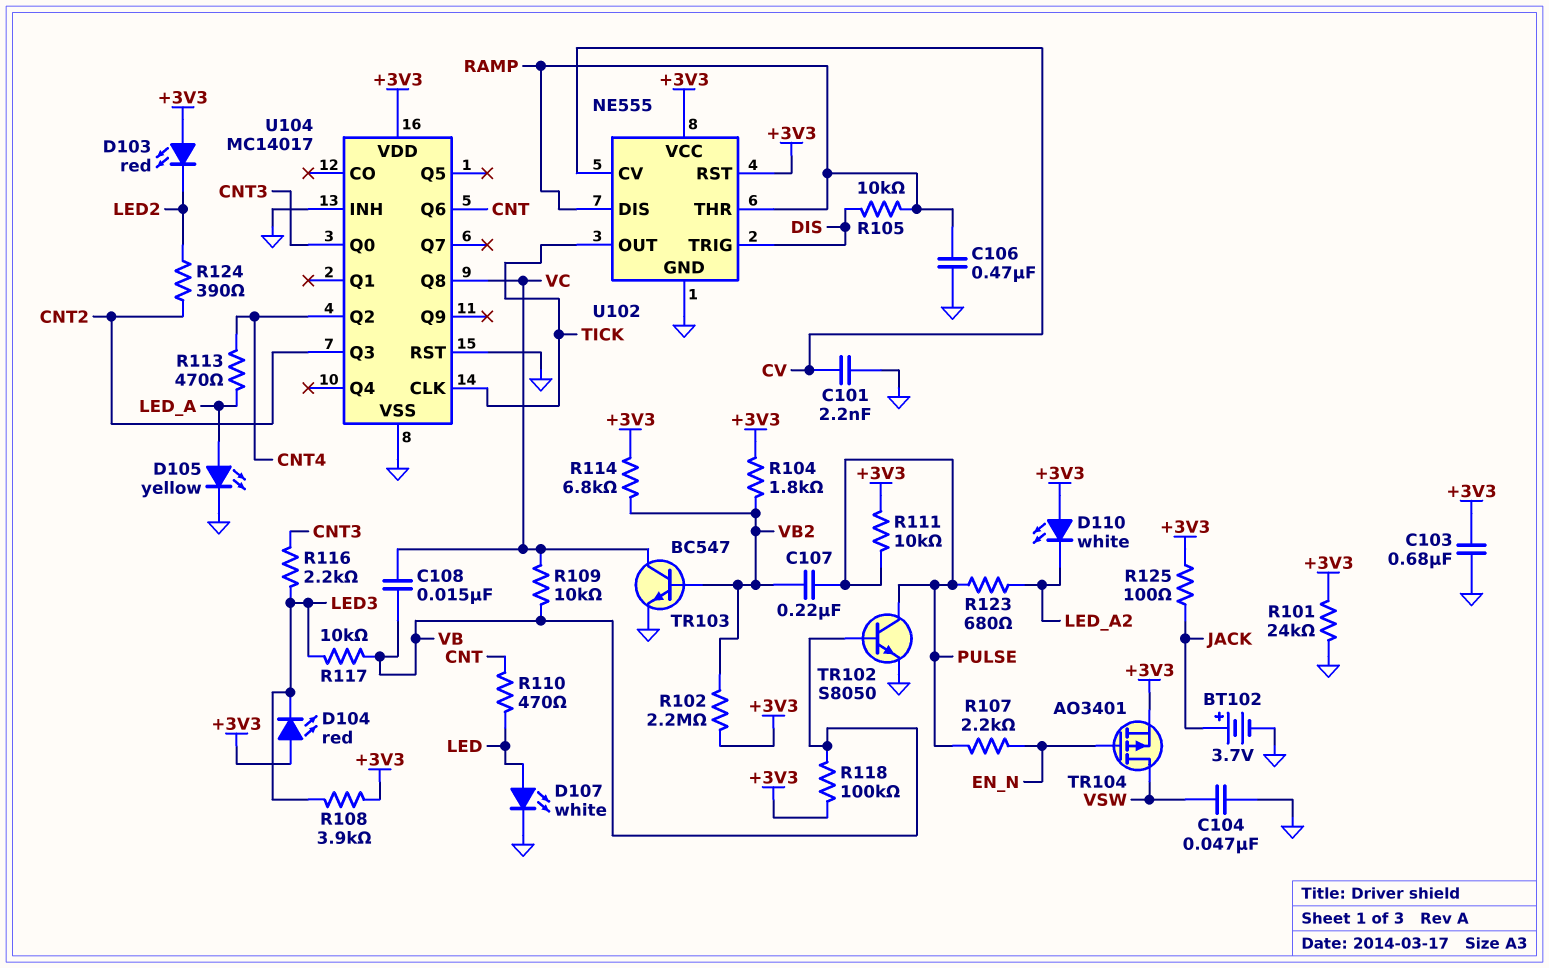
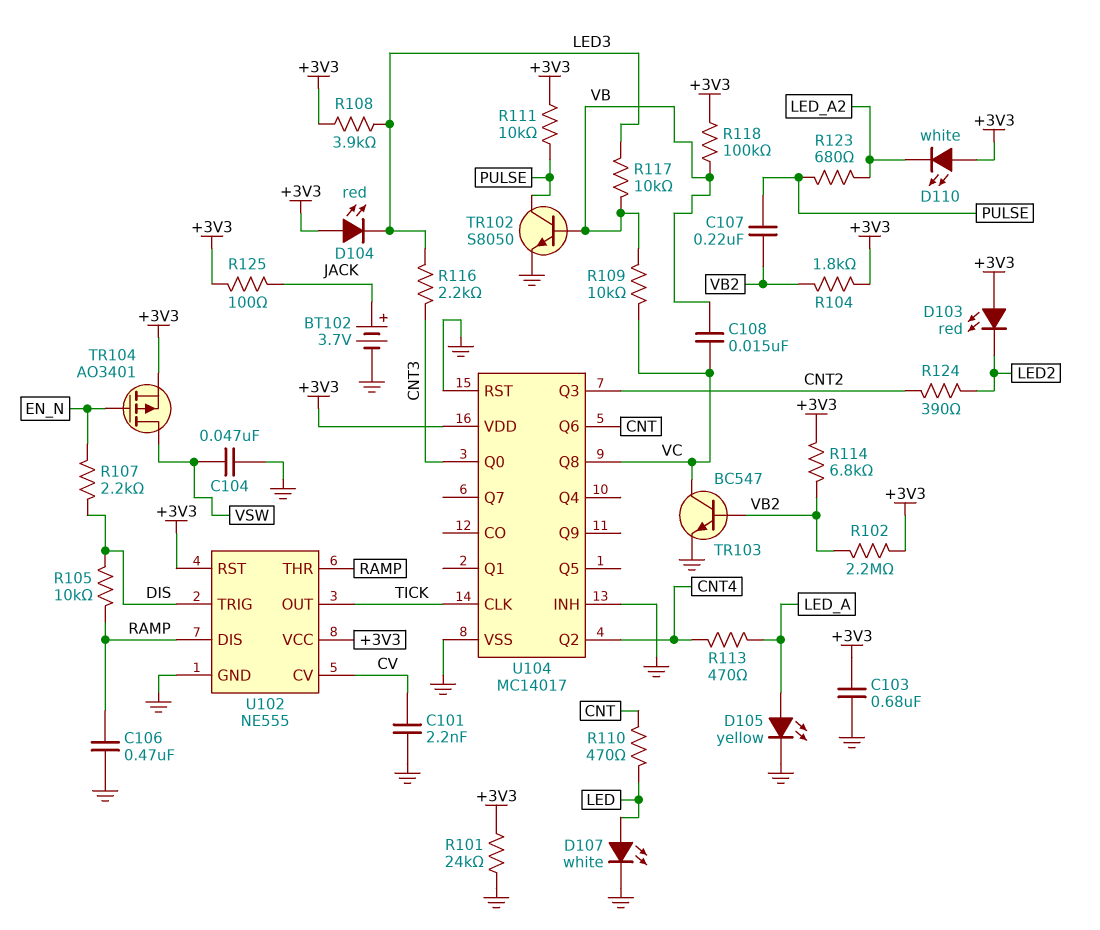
R107: 2.2k (EN_N, PULSE) -> 2.2k (DIS, EN_N)

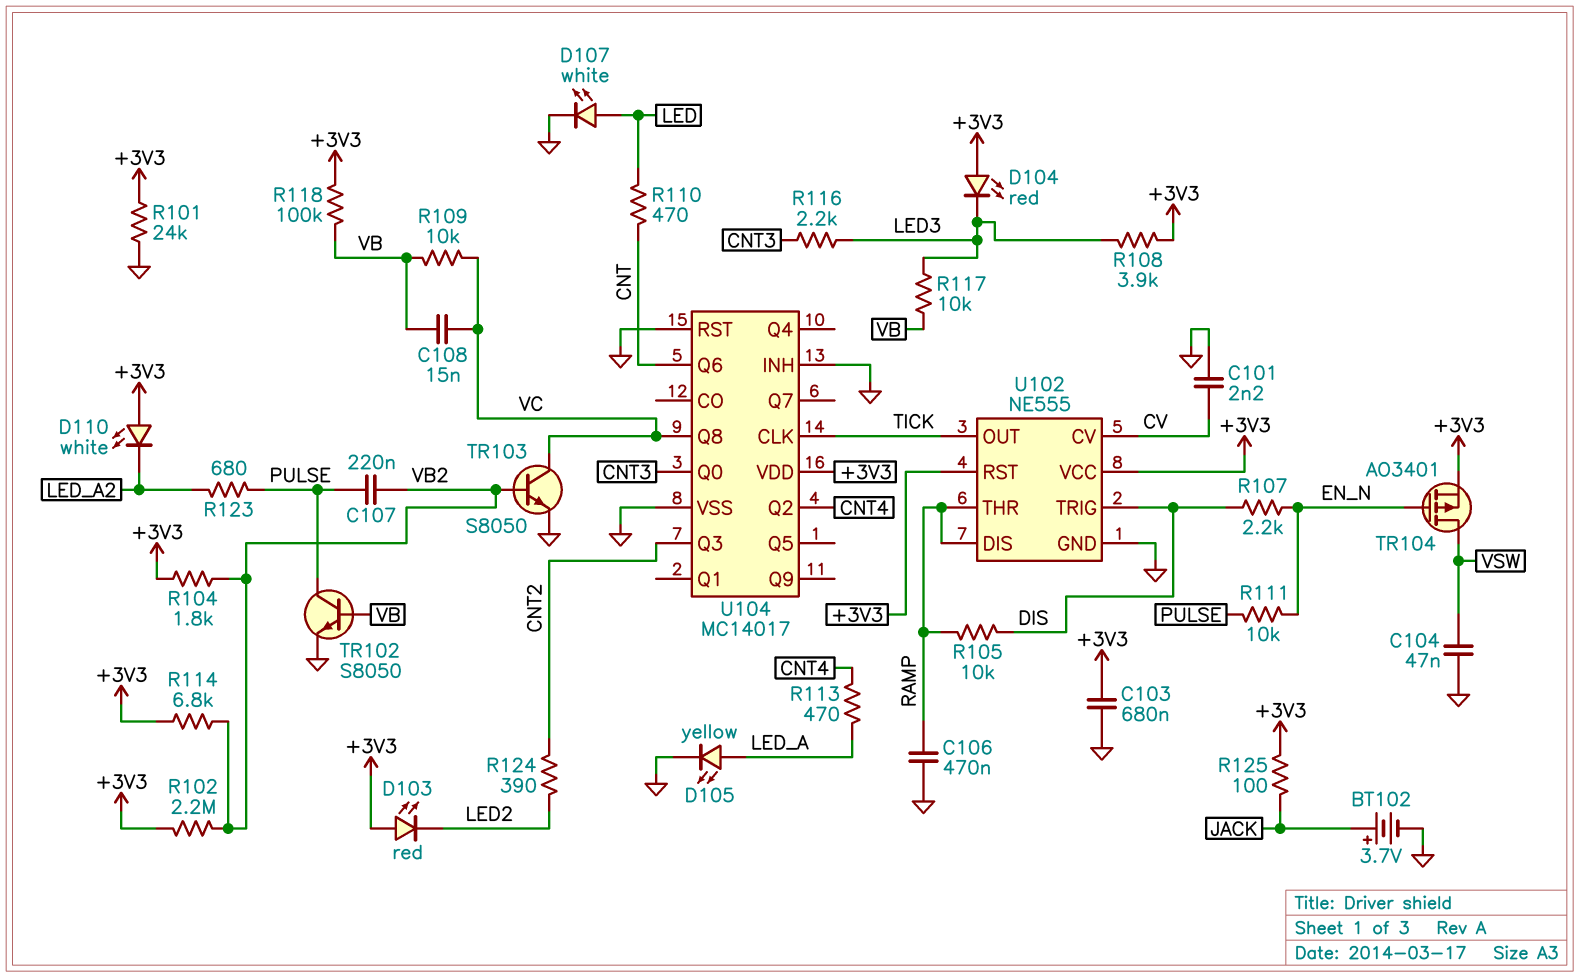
R111: 10k (+3V3, PULSE) -> 10k (EN_N, PULSE)
TR103: NPN BC547 (B VB2, C VC, E GND) -> NPN S8050 (B VB2, C VC, E GND)

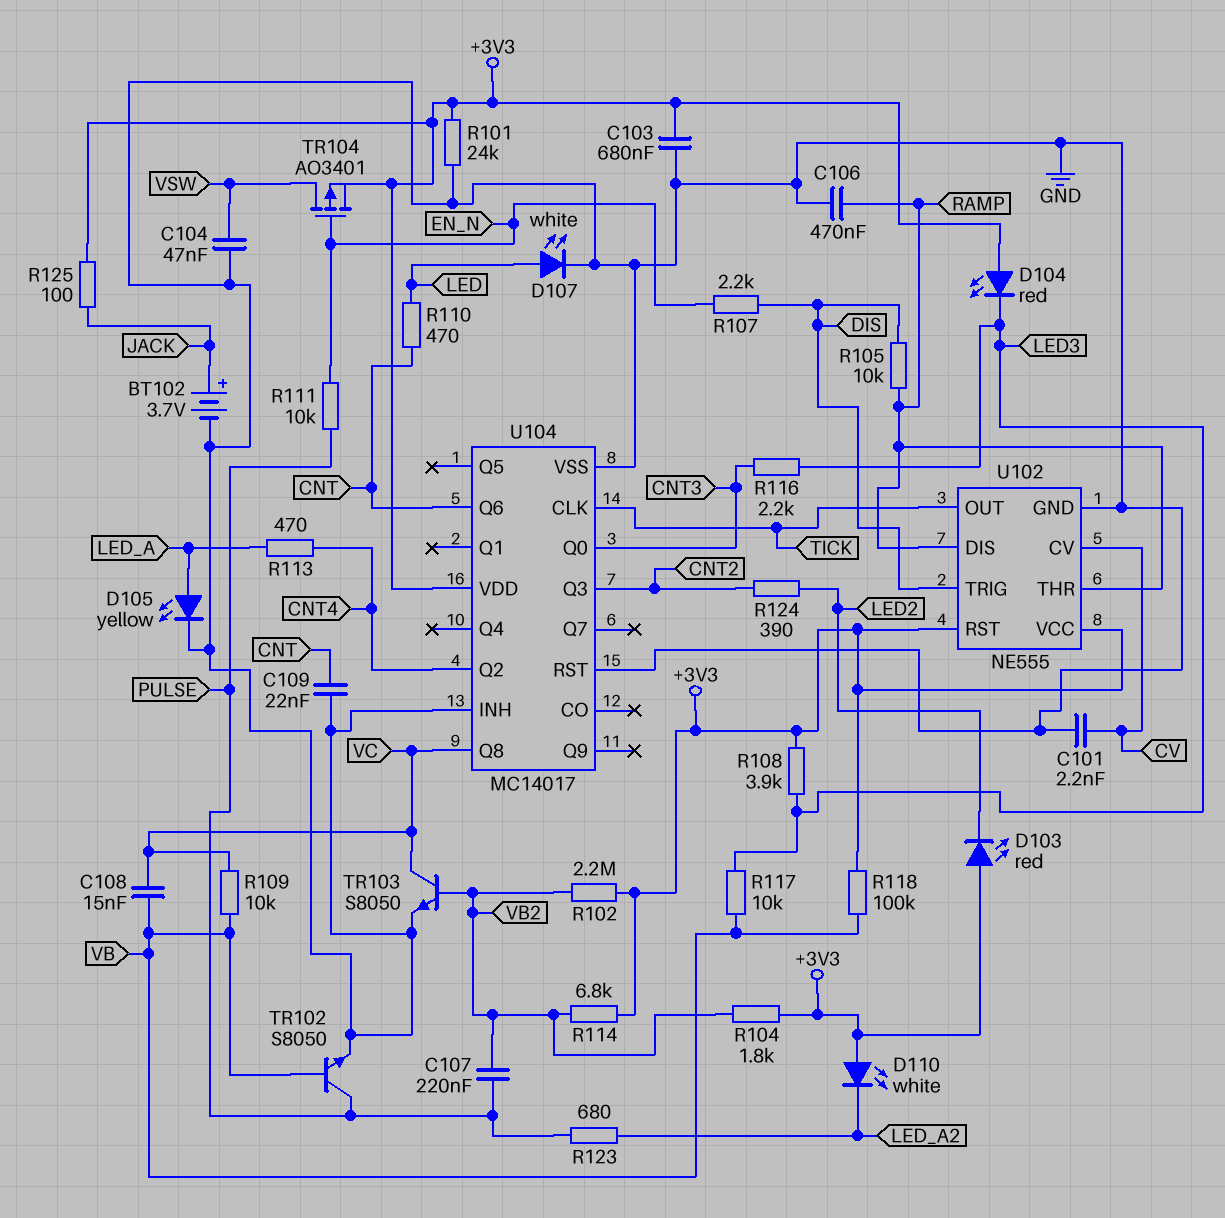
C109: none -> 22nF (CNT, GND)

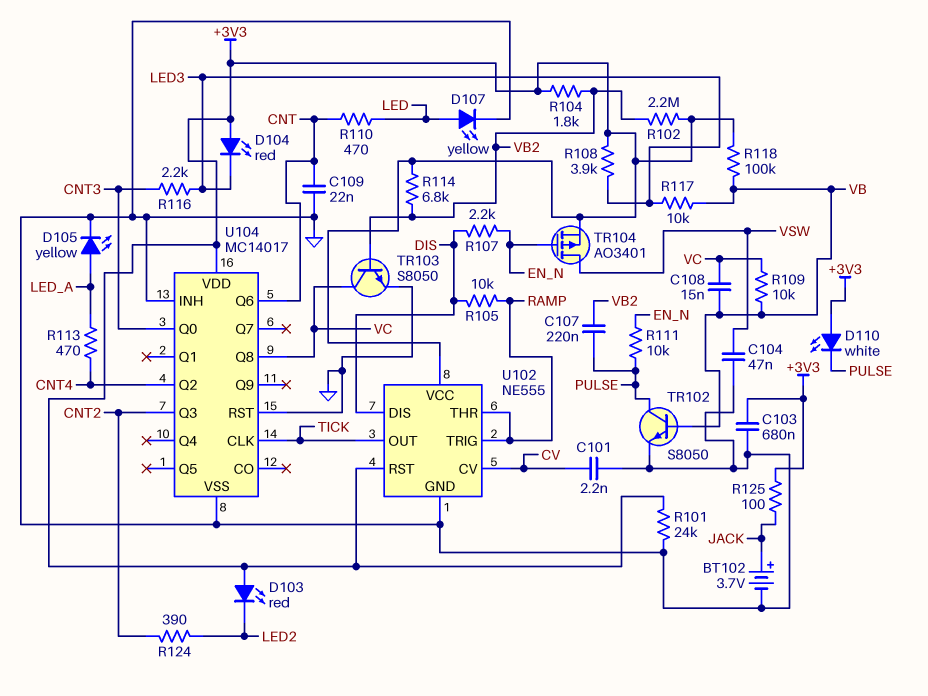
C106: 470nF (GND, RAMP) -> none
D107: LED white (A LED, K GND) -> LED yellow (A LED, K GND)
D110: LED white (A +3V3, K LED_A2) -> LED white (A +3V3, K PULSE)
R123: 680 (LED_A2, PULSE) -> none
U102 pin DIS: RAMP -> DIS
U102 pin TRIG: DIS -> RAMP

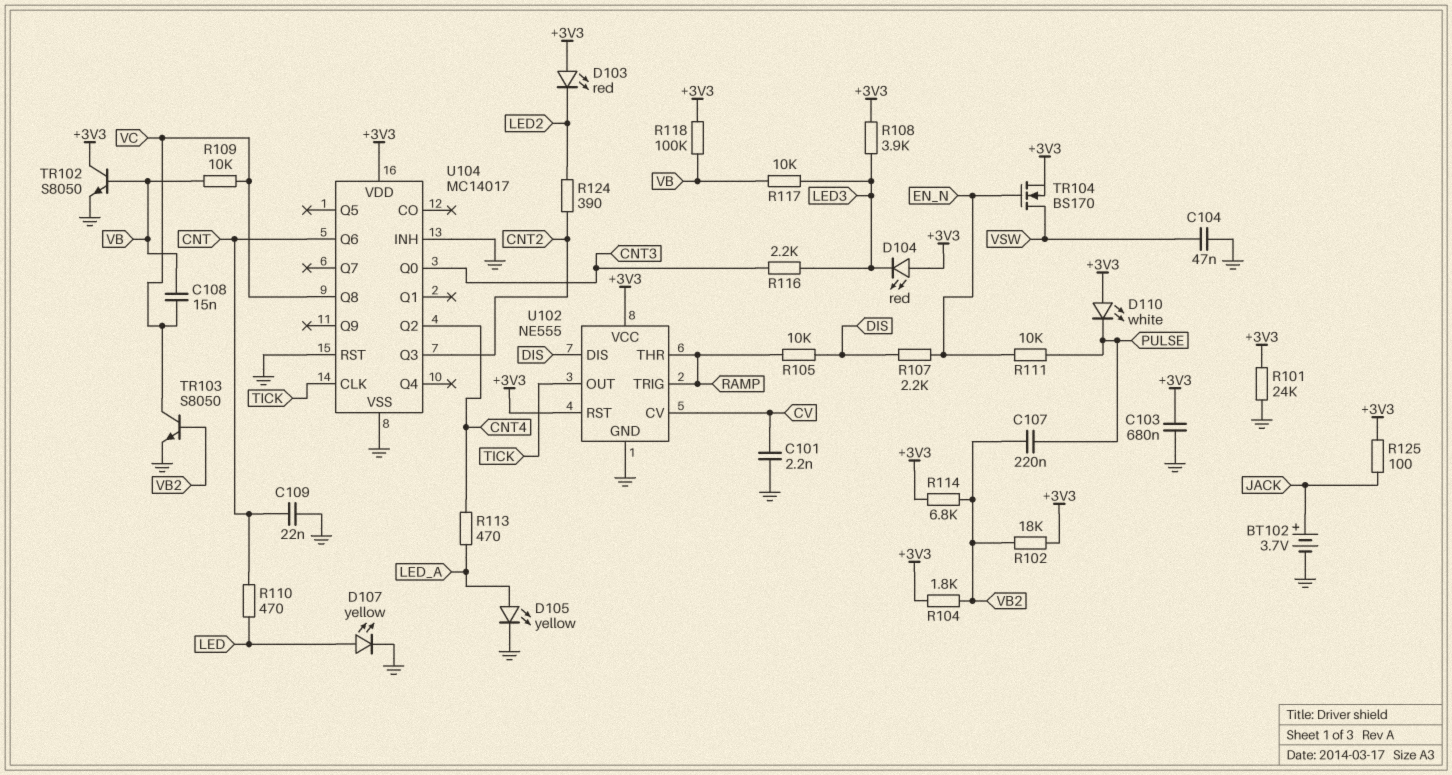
R102: 2.2M (+3V3, VB2) -> 18k (+3V3, VB2)
TR102: NPN S8050 (B VB, C PULSE, E GND) -> NPN S8050 (B VB, C +3V3, E GND)
TR104: PMOS AO3401 (G EN_N, D VSW, S +3V3) -> NMOS BS170 (G EN_N, D VSW, S +3V3)

